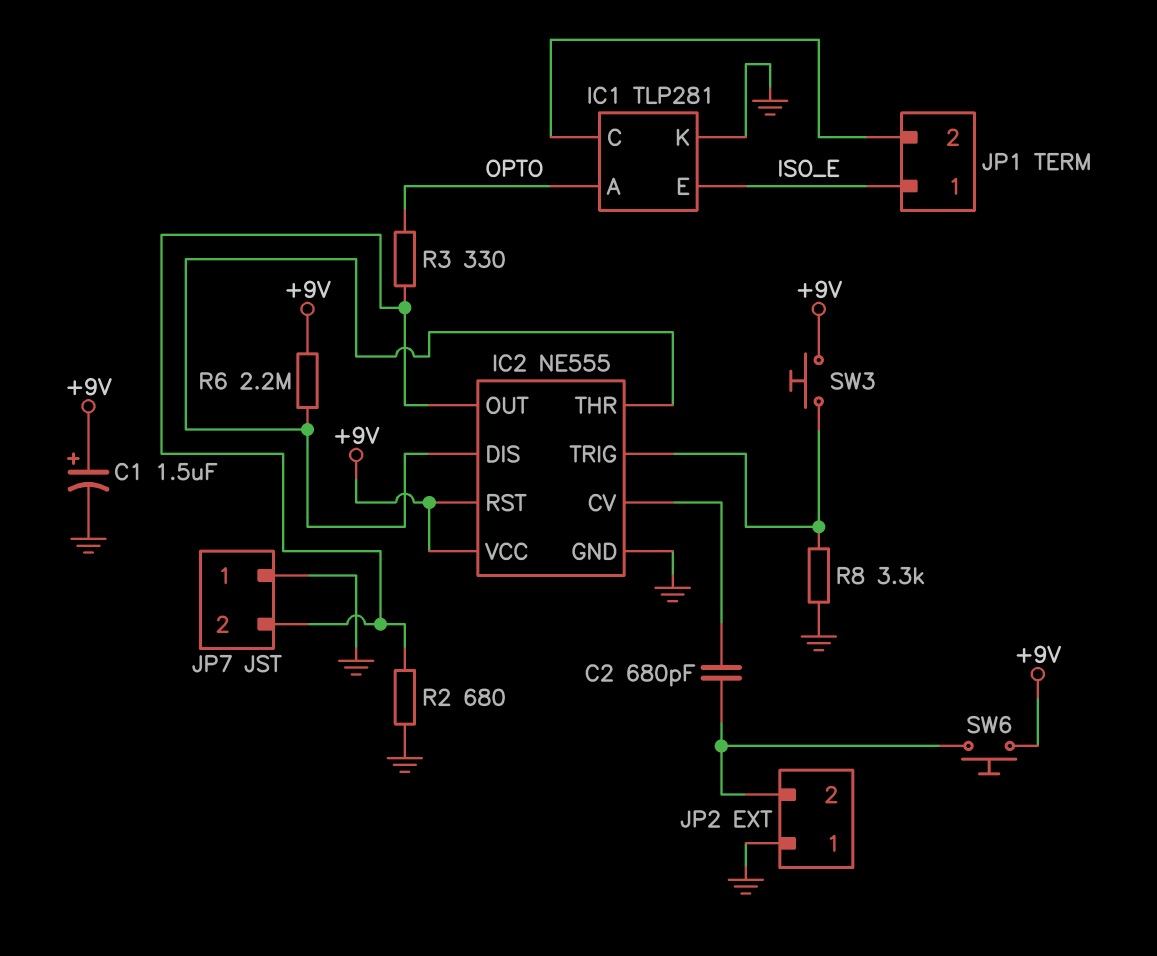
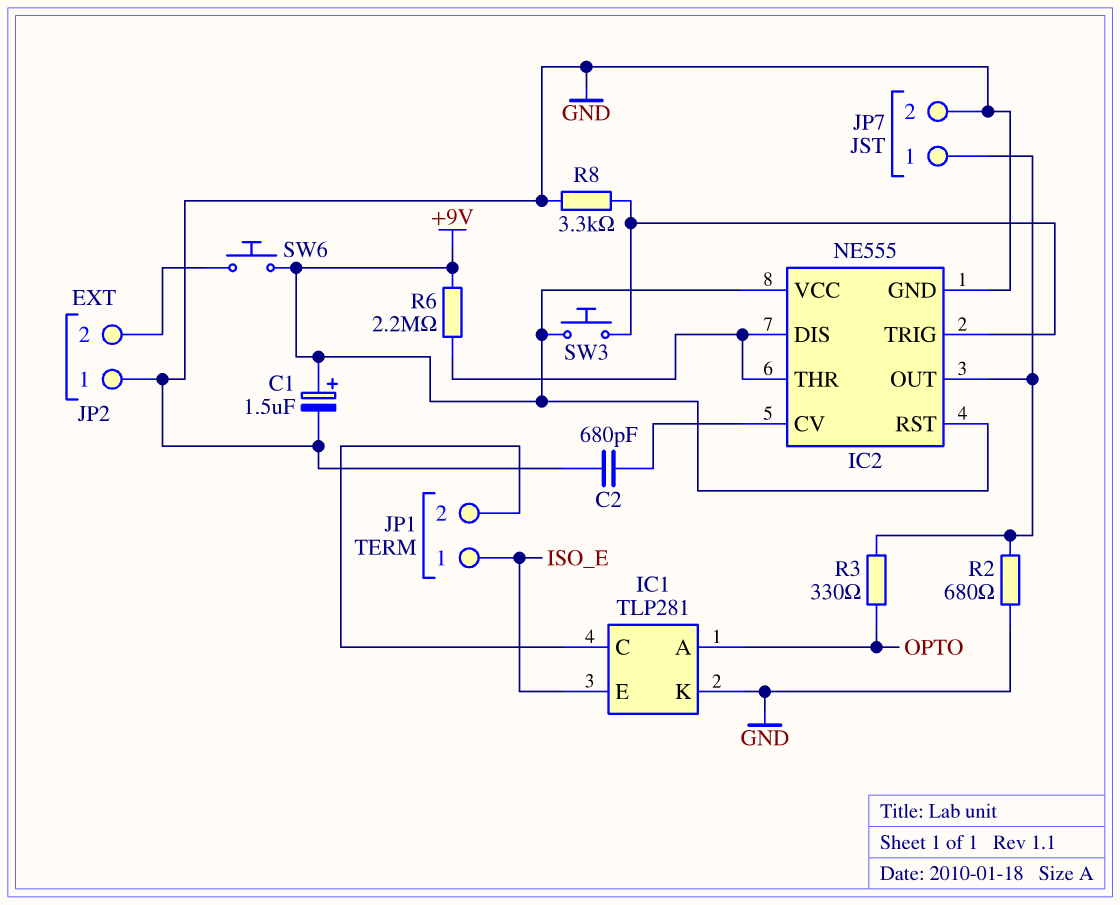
C2: 680pF (IC2/CV, JP2/2) -> 680pF (GND, IC2/CV)
JP7 pin 1: GND -> IC2/OUT
JP7 pin 2: IC2/OUT -> GND

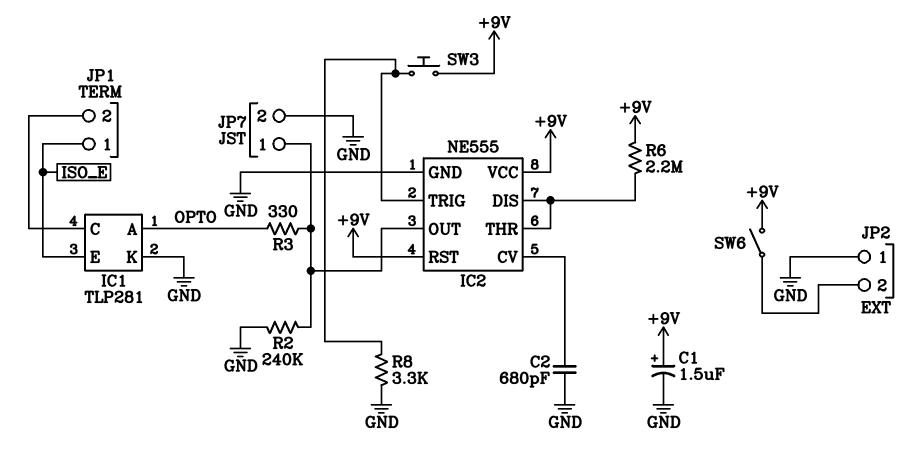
R2: 680 (GND, IC2/OUT) -> 240k (GND, IC2/OUT)
SW6: button (+9V, JP2/2) -> switch (+9V, JP2/2)

